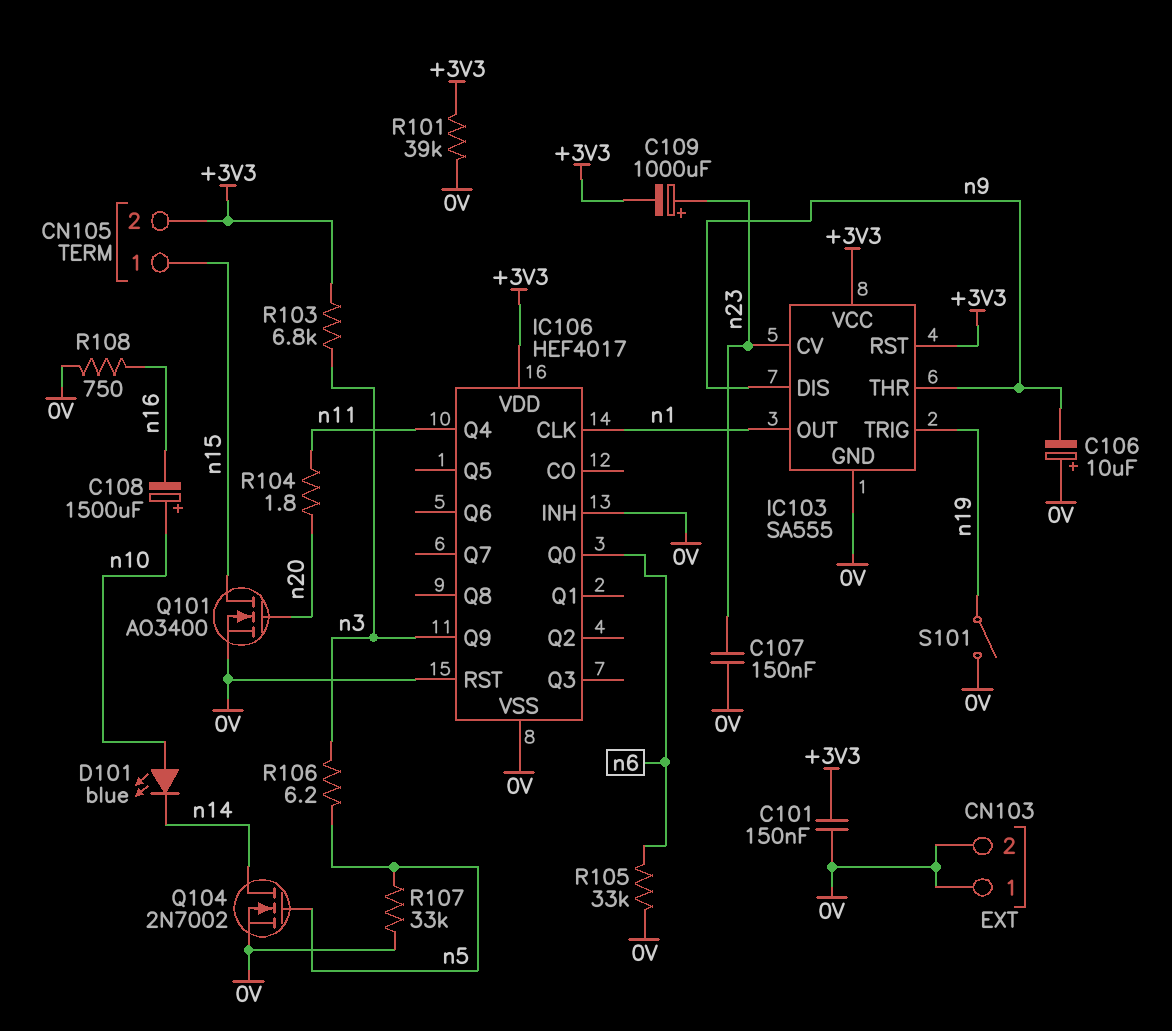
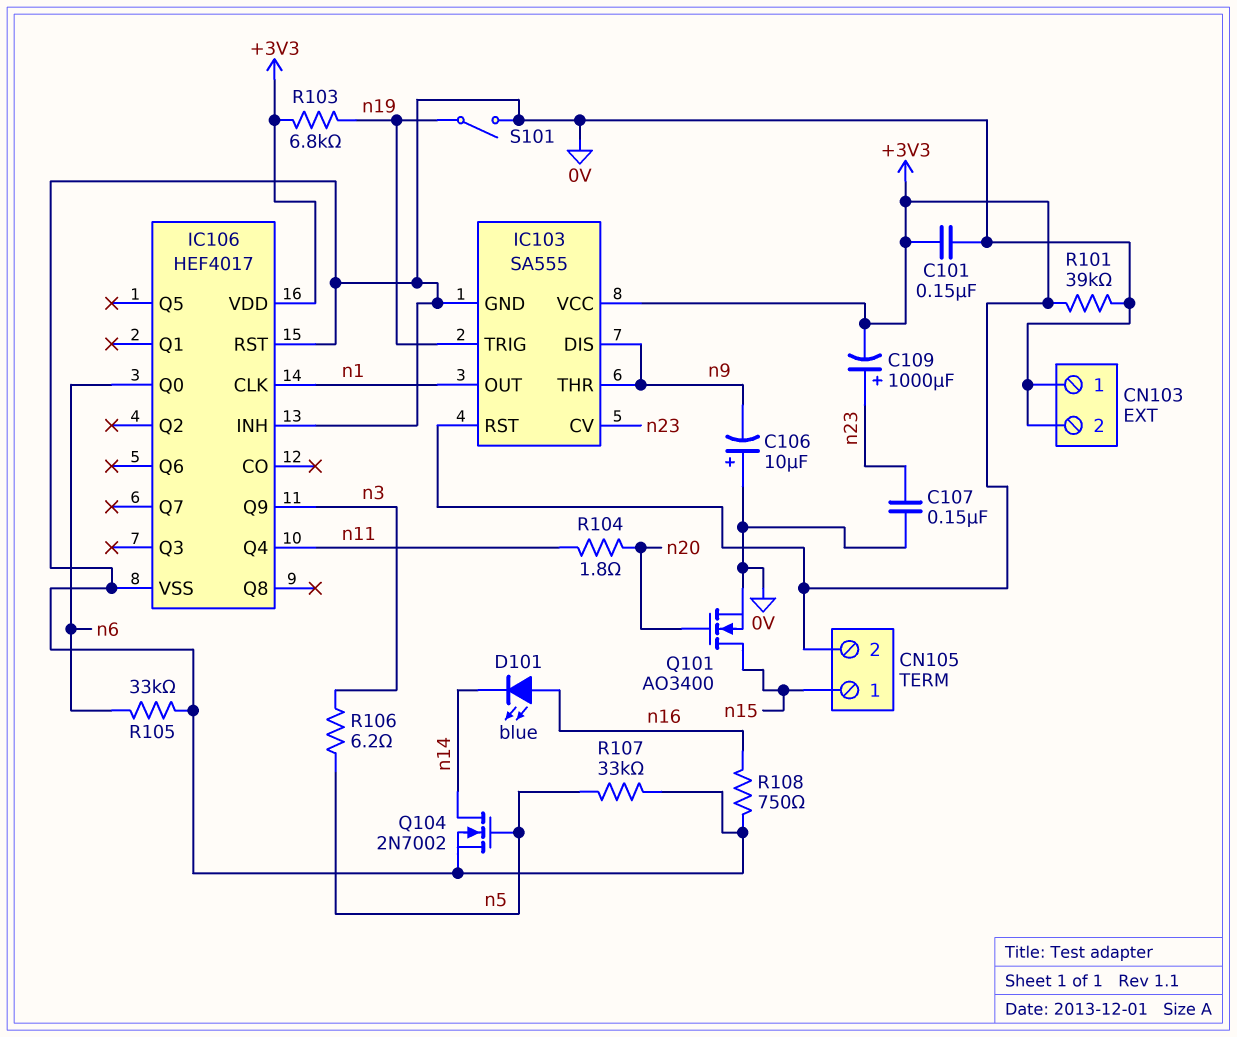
C108: 1500uF (plus n10, minus n16) -> none
D101: LED blue (A n10, K n14) -> LED blue (A n16, K n14)
R103: 6.8k (+3V3, n3) -> 6.8k (+3V3, n19)

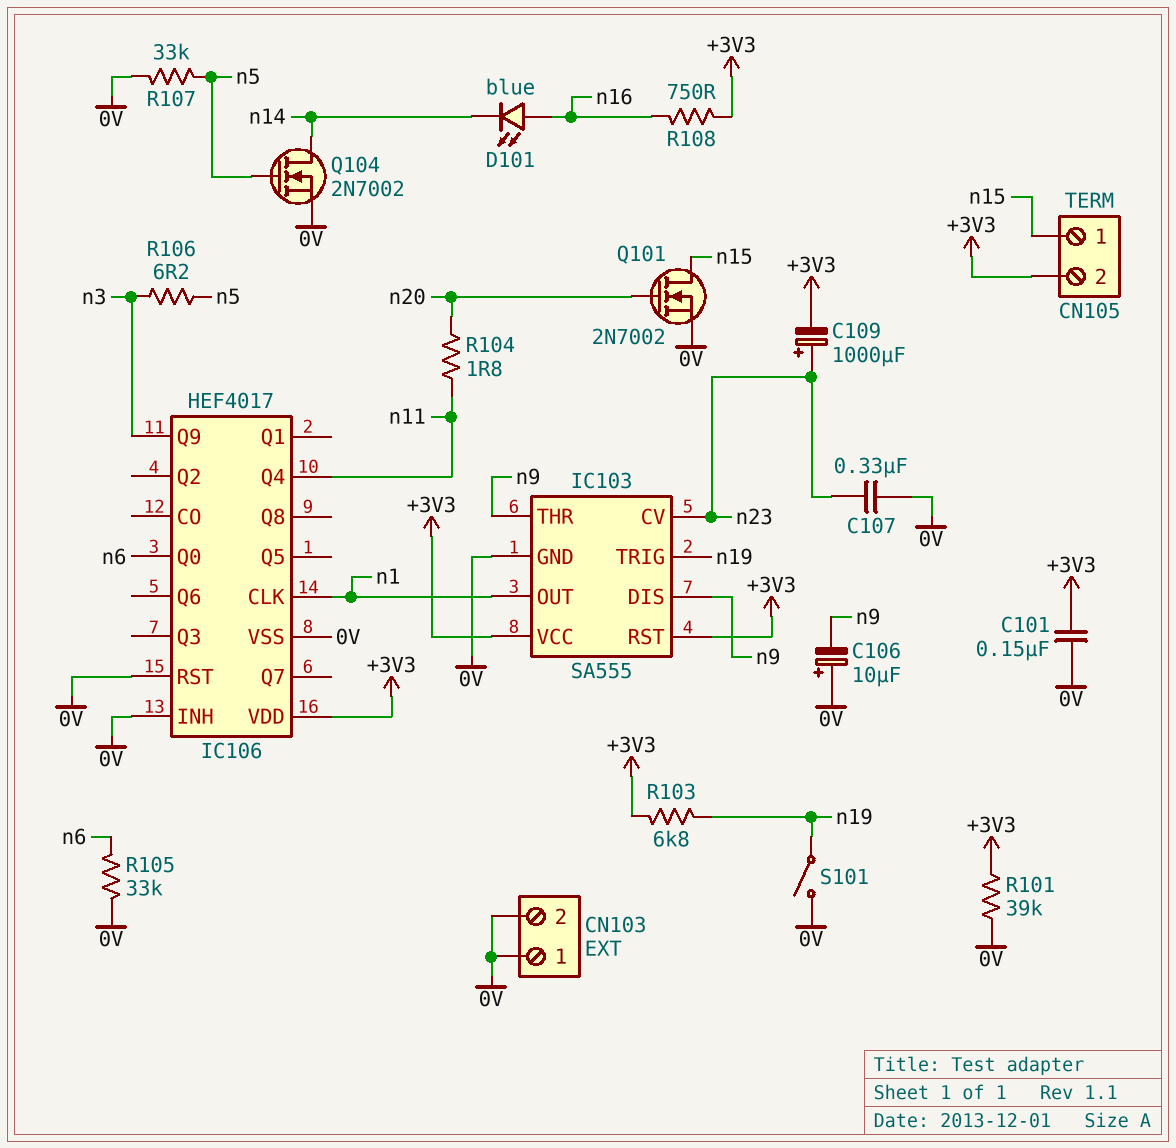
C107: 150nF (0V, n23) -> 330nF (0V, n23)
Q101: NMOS AO3400 (G n20, D n15, S 0V) -> NMOS 2N7002 (G n20, D n15, S 0V)
R108: 750 (0V, n16) -> 750 (+3V3, n16)

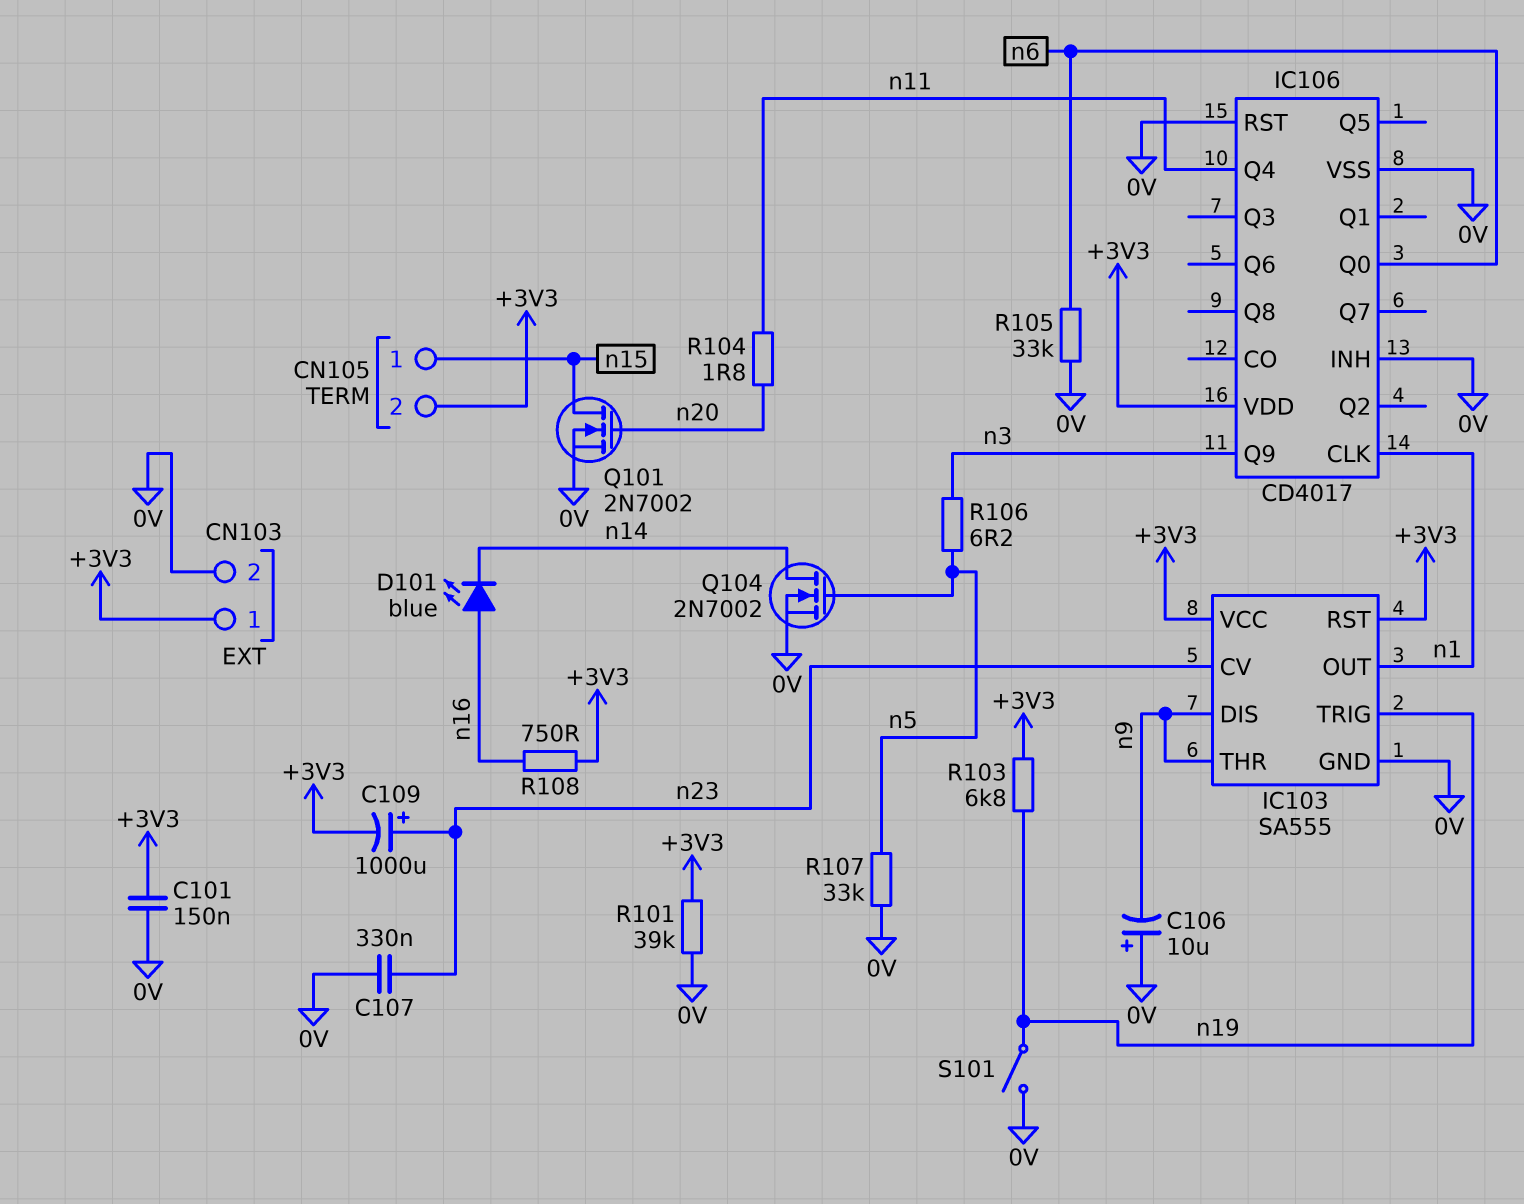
CN103 pin 1: 0V -> +3V3
IC106: HEF4017 -> CD4017

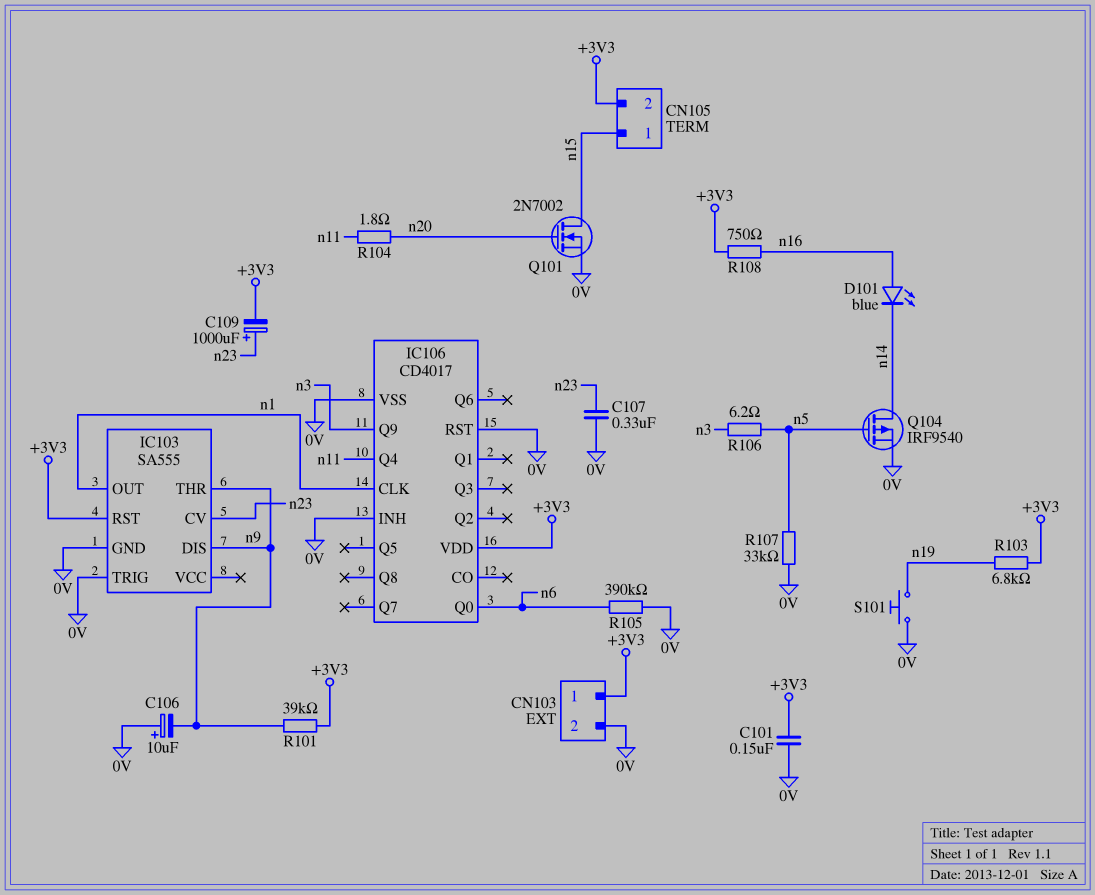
IC103 pin TRIG: n19 -> 0V
IC103 pin VCC: +3V3 -> none
Q104: NMOS 2N7002 (G n5, D n14, S 0V) -> PMOS IRF9540 (G n5, D n14, S 0V)
R101: 39k (+3V3, 0V) -> 39k (+3V3, n9)
R105: 33k (0V, n6) -> 390k (0V, n6)
S101: switch (0V, n19) -> button (0V, n19)

